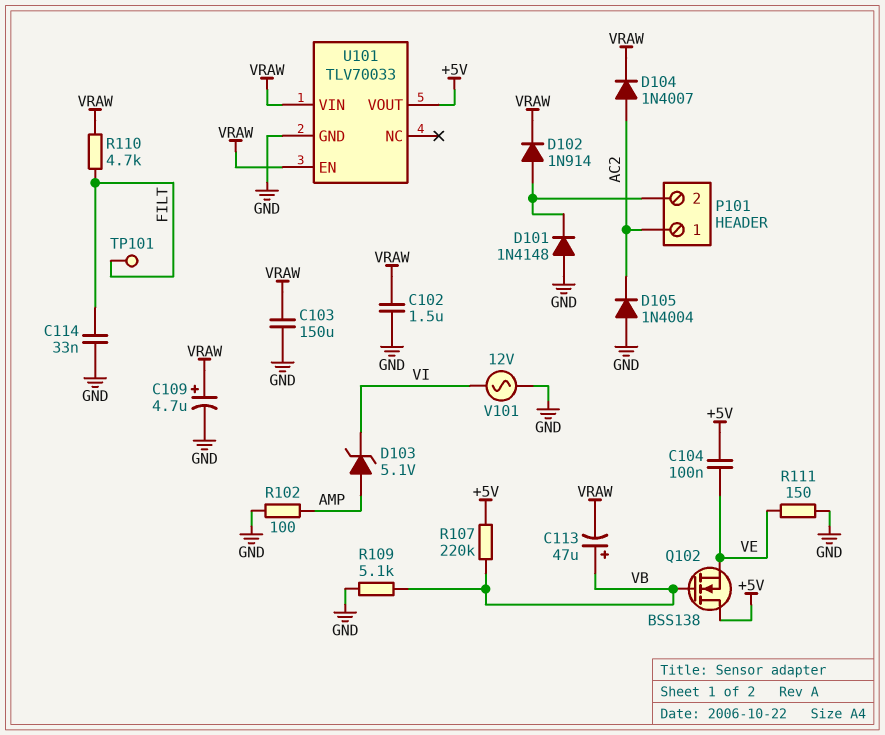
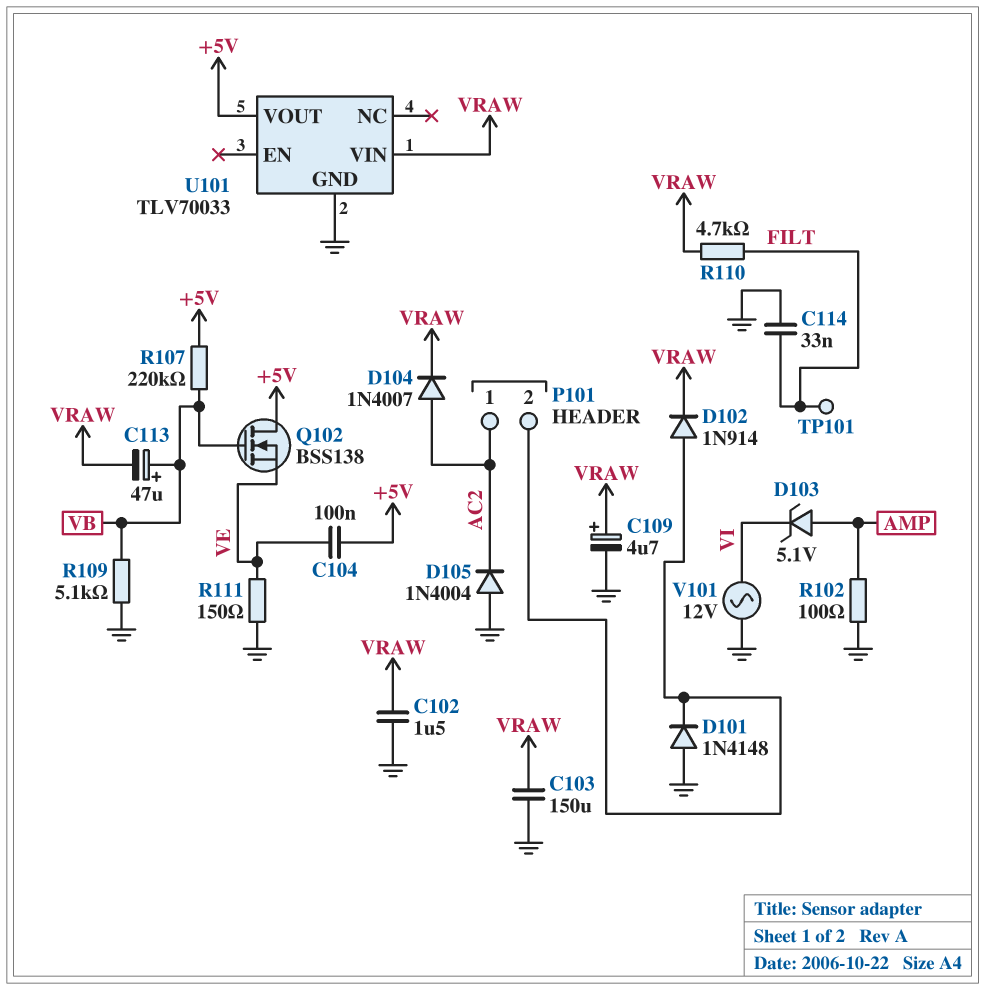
U101 pin EN: VRAW -> none

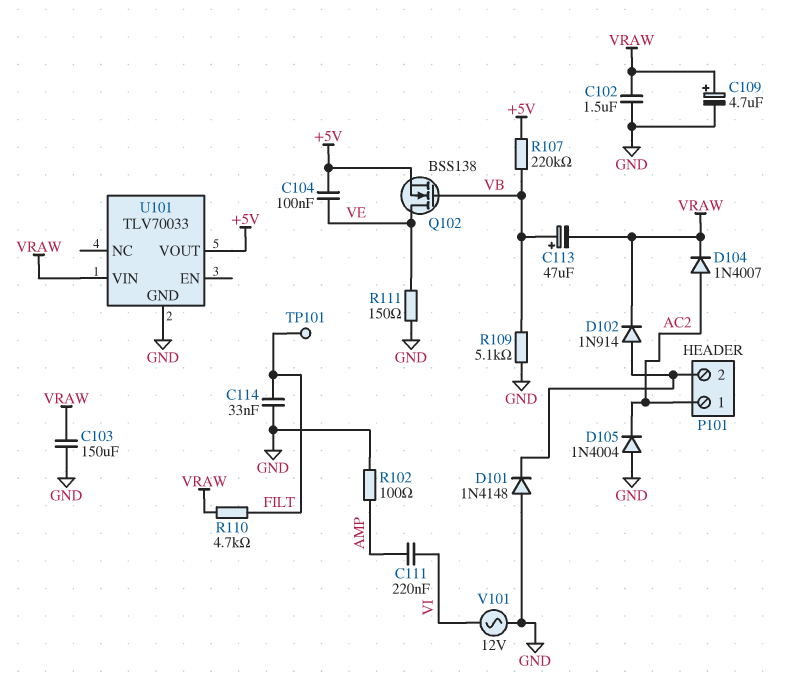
C111: none -> 220nF (AMP, VI)
D103: zener 5.1V (A AMP, K VI) -> none
Q102: NMOS BSS138 (G VB, D +5V, S VE) -> NMOS BSS138 (G VB, D VE, S +5V)

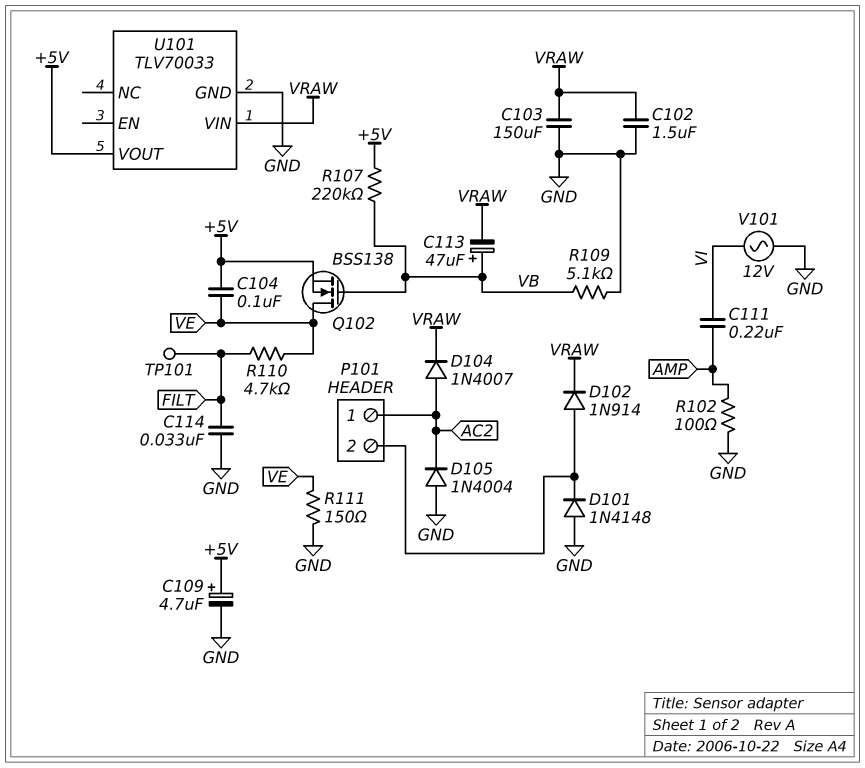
C109: 4.7uF (plus VRAW, minus GND) -> 4.7uF (plus +5V, minus GND)
R110: 4.7k (FILT, VRAW) -> 4.7k (FILT, VE)

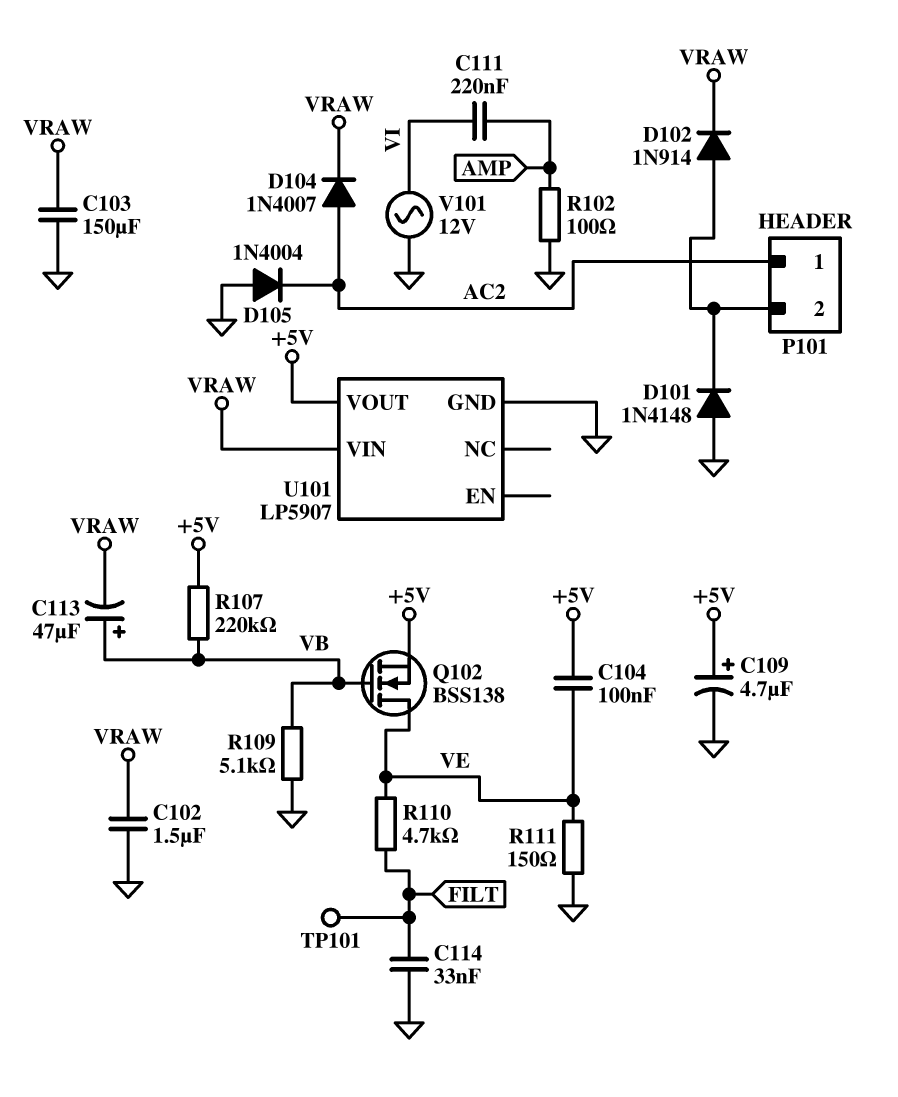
U101: TLV70033 -> LP5907

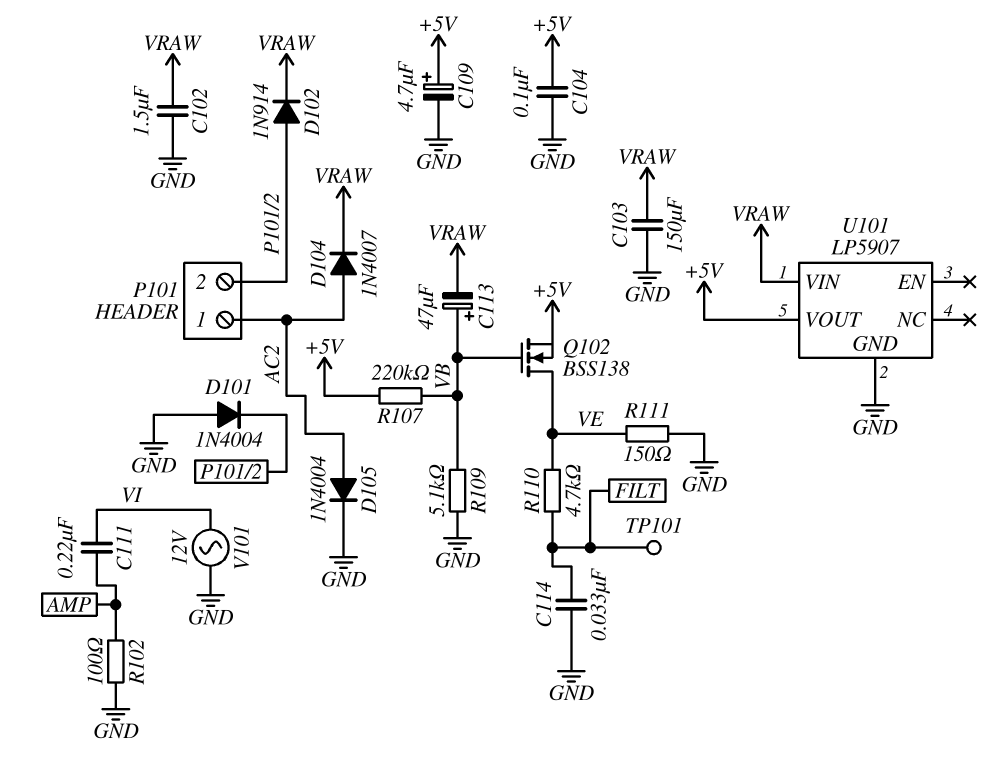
C104: 100nF (+5V, VE) -> 100nF (+5V, GND)
D101: diode 1N4148 (A GND, K P101/2) -> diode 1N4004 (A GND, K P101/2)
D105: diode 1N4004 (A GND, K AC2) -> diode 1N4004 (A AC2, K GND)

